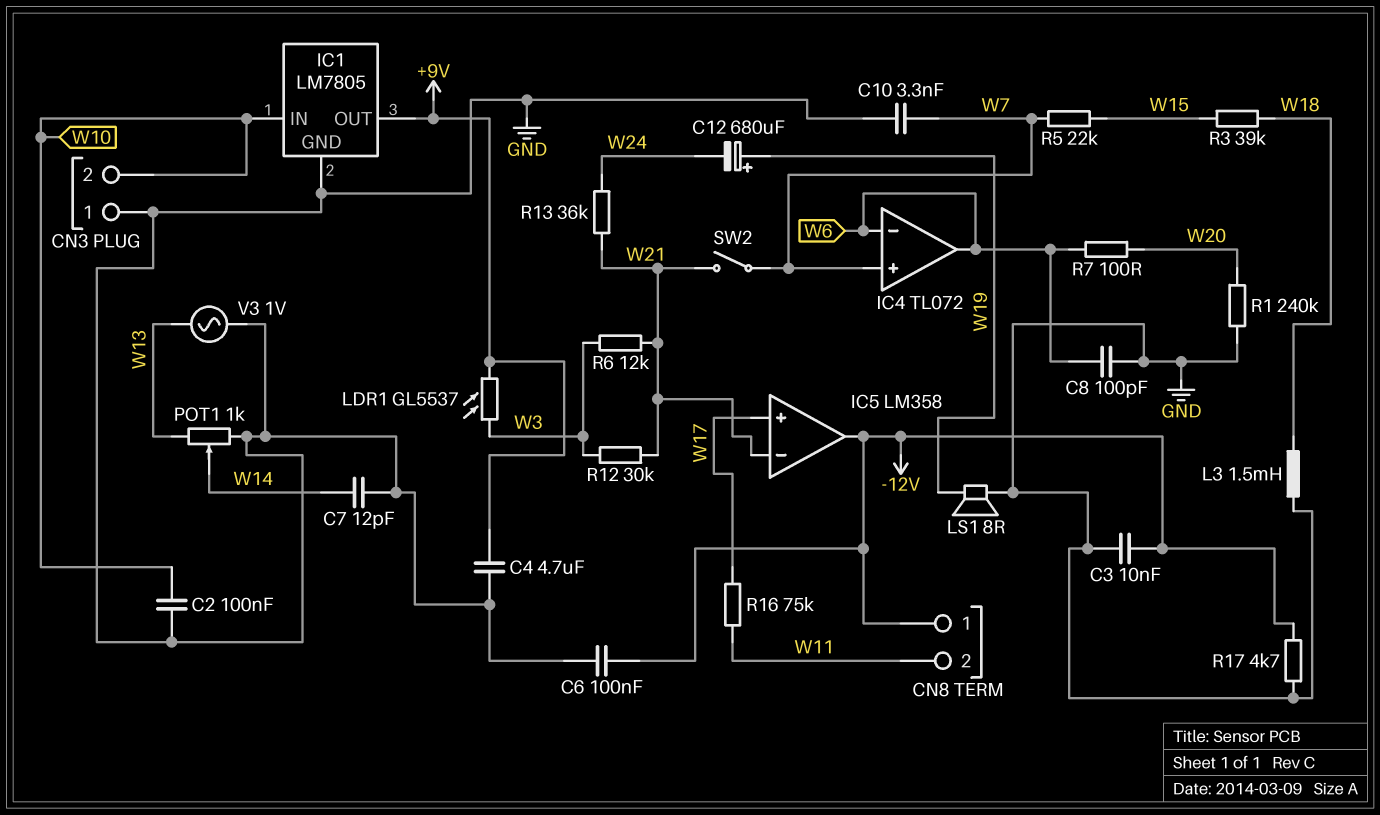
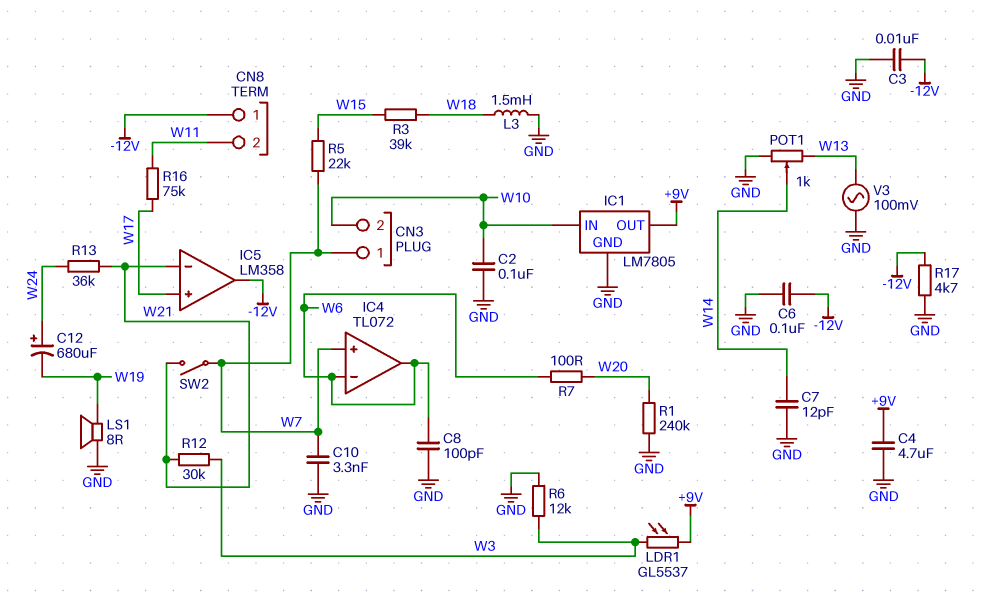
C12: 680uF (plus W19, minus W24) -> 680uF (plus W24, minus W19)
CN3 pin 1: GND -> W7
R6: 12k (W3, W21) -> 12k (GND, W3)
V3: AC 1V (GND, W13) -> AC 100mV (GND, W13)

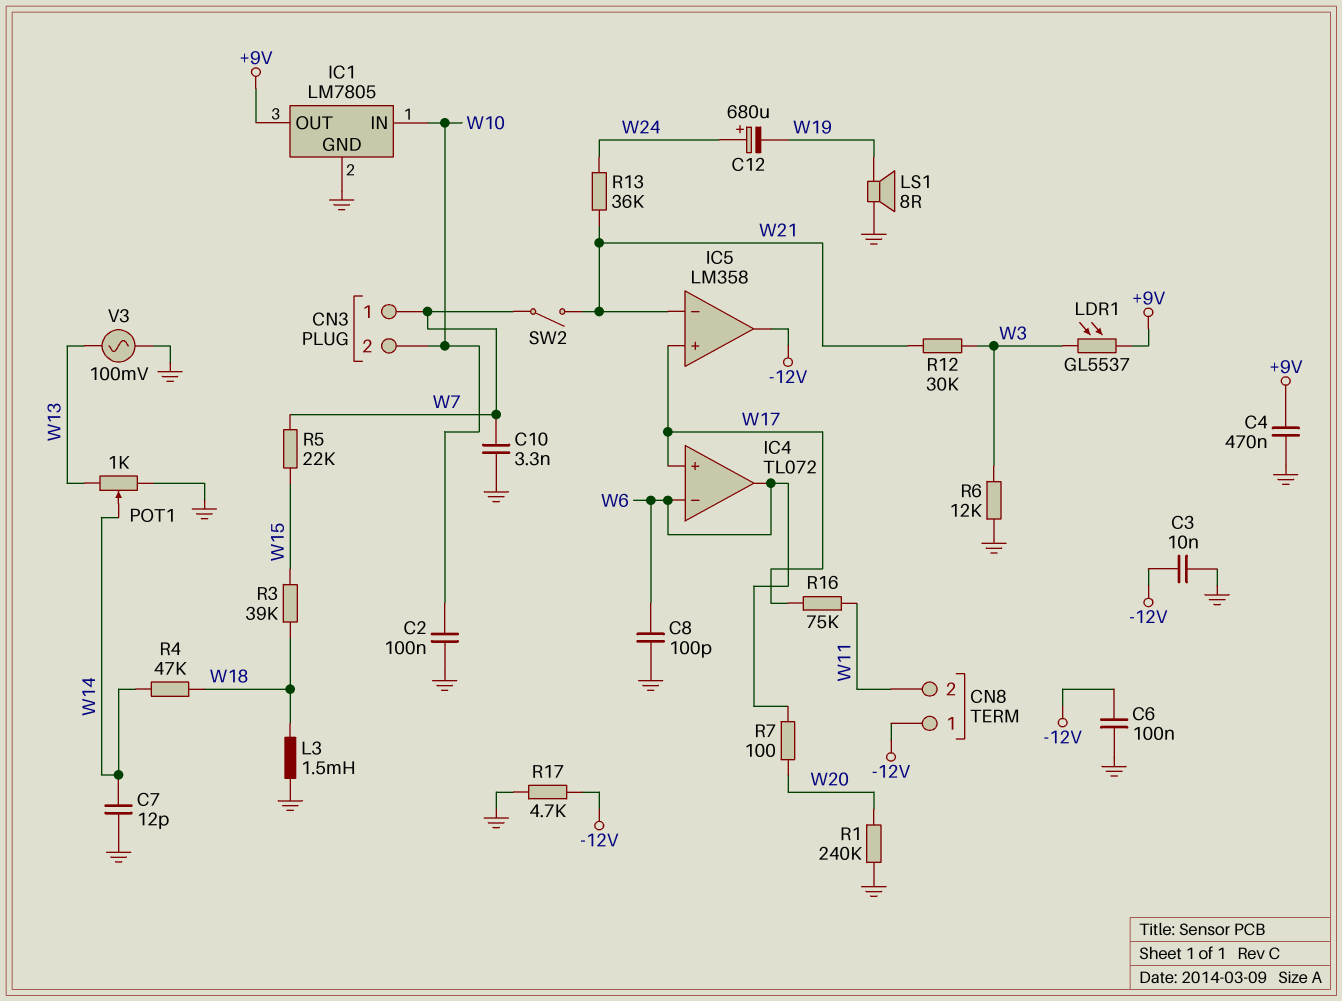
C4: 4.7uF (+9V, GND) -> 470nF (+9V, GND)
IC4 pin in+: W7 -> W17
R4: none -> 47k (W14, W18)

